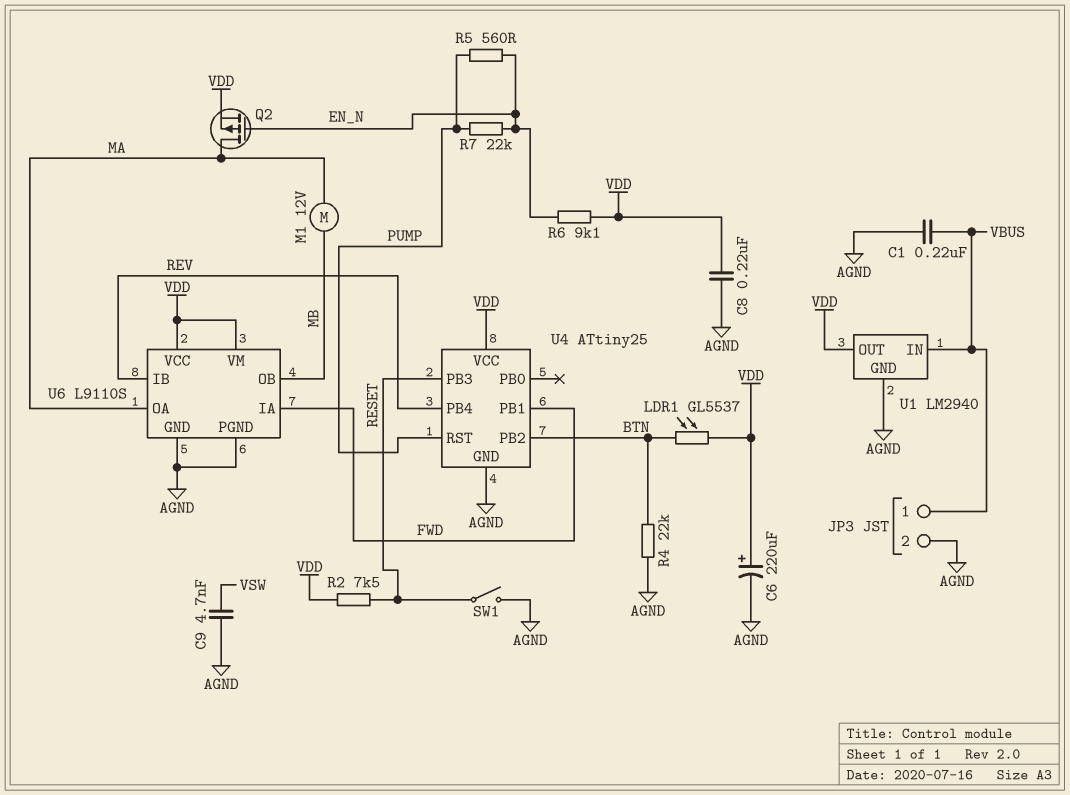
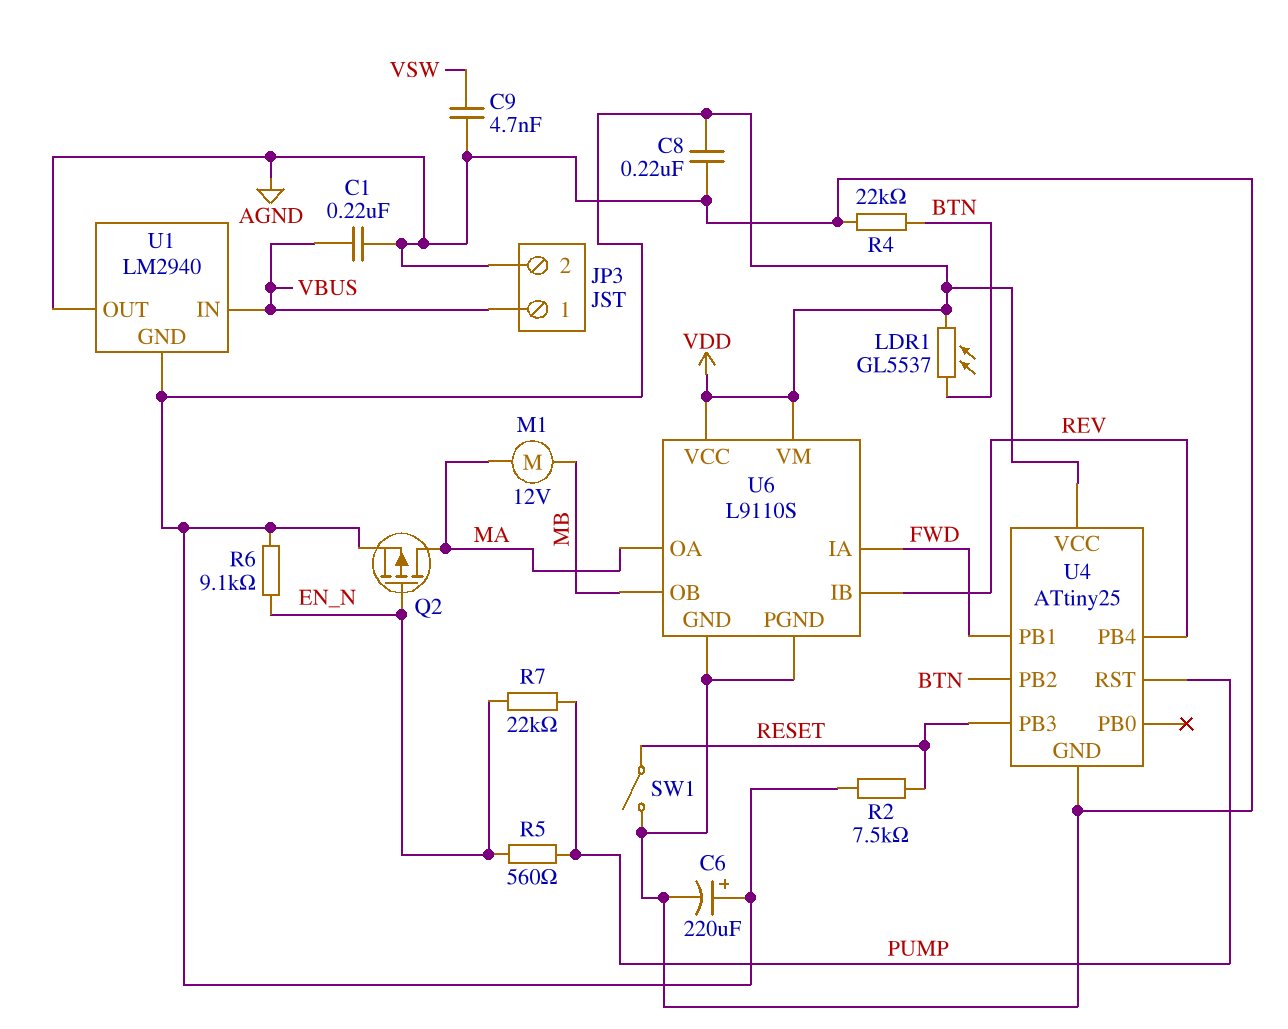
U1 pin GND: AGND -> VDD
U1 pin OUT: VDD -> AGND

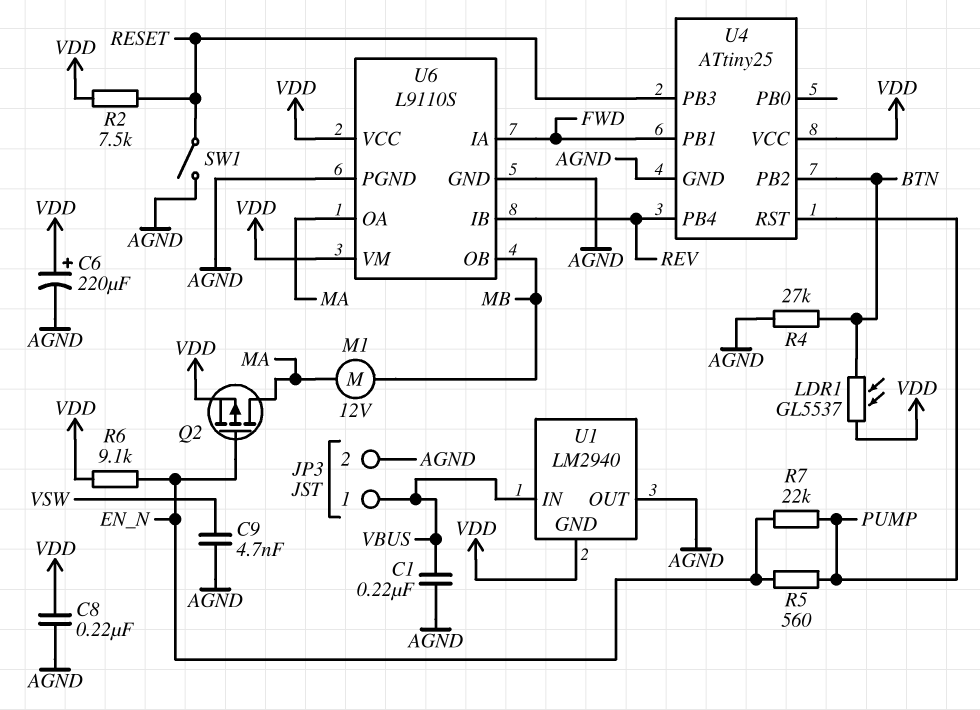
R4: 22k (AGND, BTN) -> 27k (AGND, BTN)

